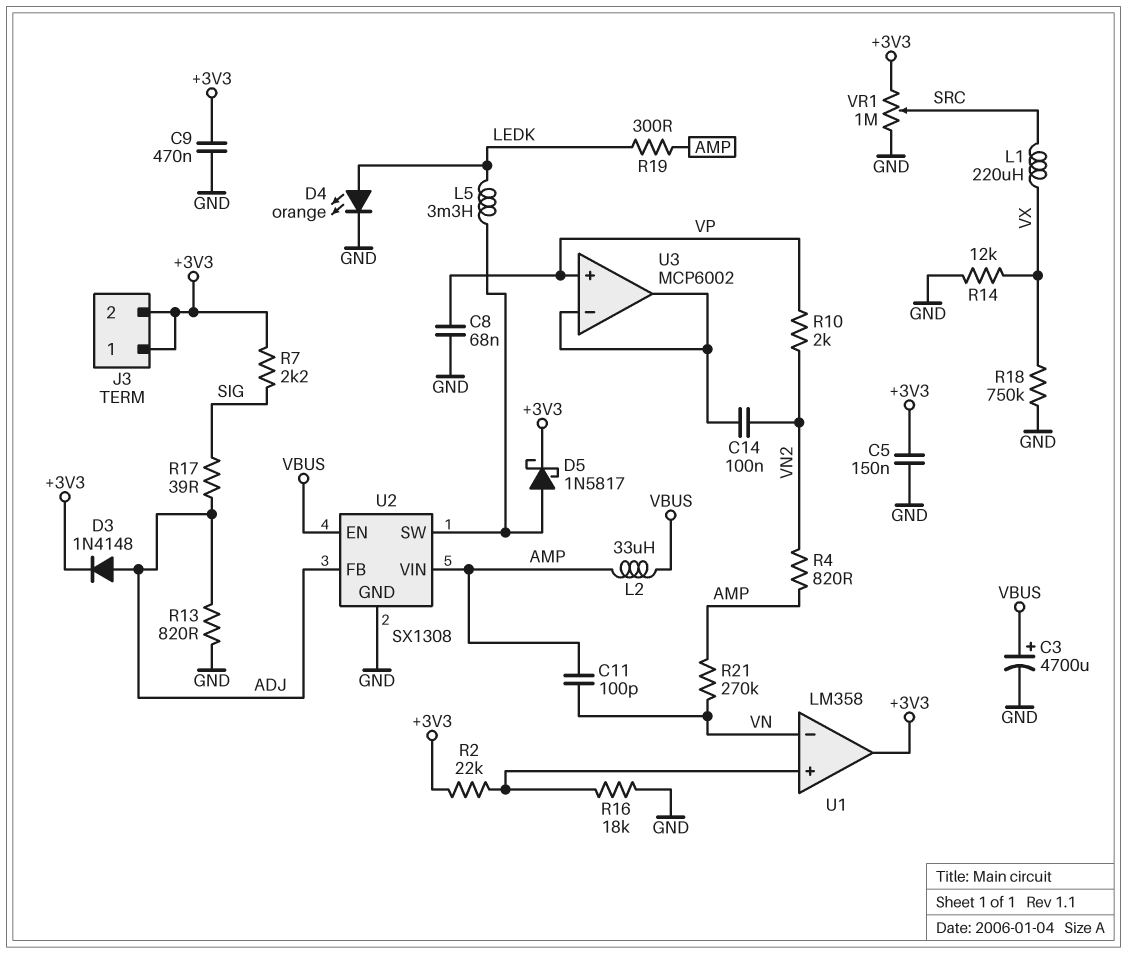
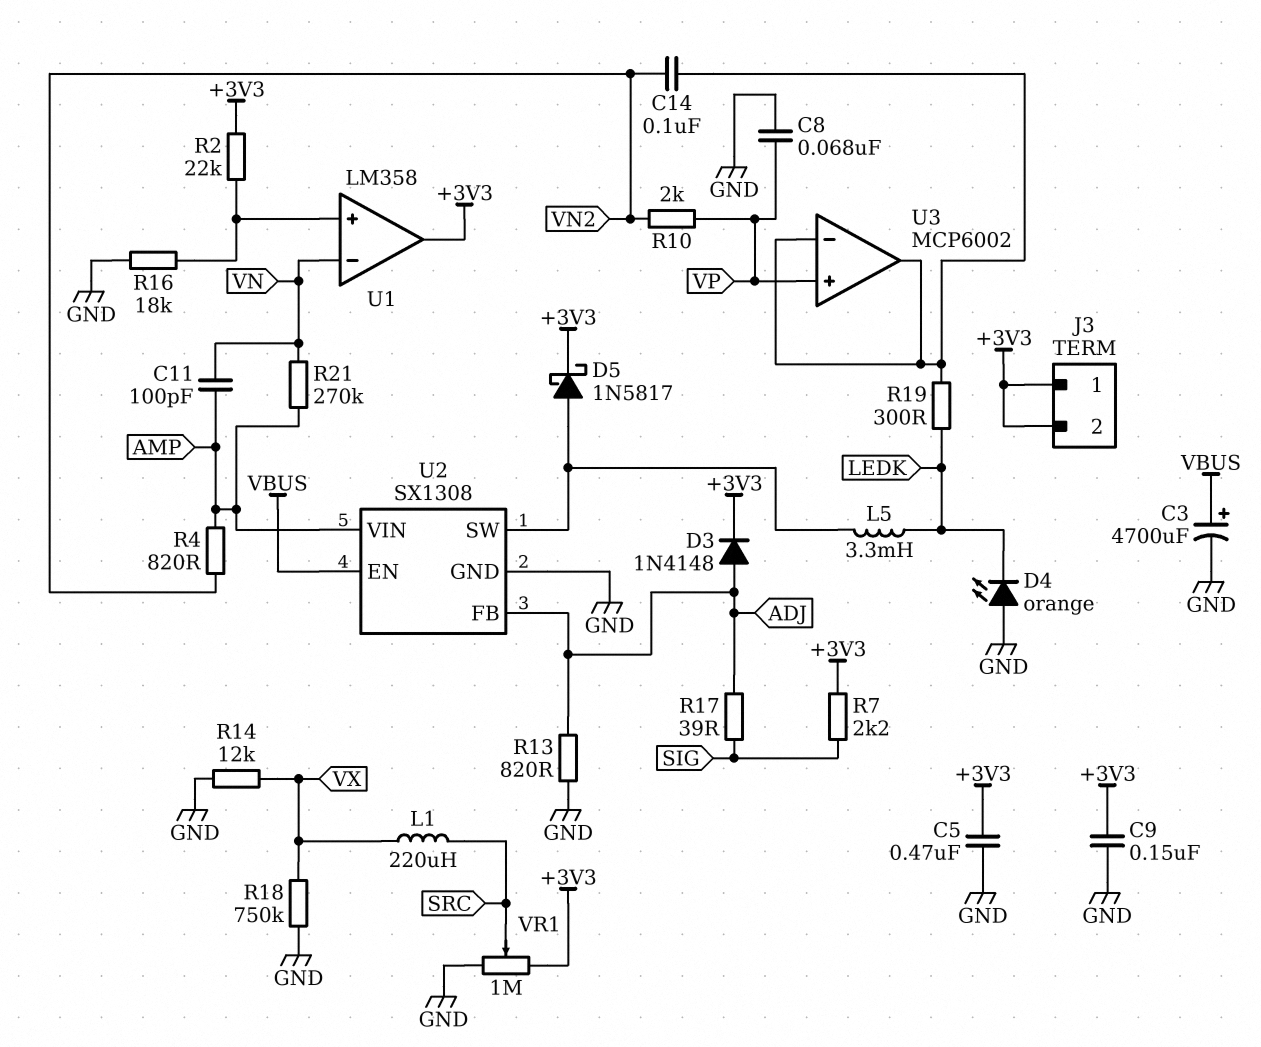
C5: 150nF (+3V3, GND) -> 470nF (+3V3, GND)
C9: 470nF (+3V3, GND) -> 150nF (+3V3, GND)
D4: LED orange (A LEDK, K GND) -> LED orange (A GND, K LEDK)
L2: 33uH (AMP, VBUS) -> none
R19: 300 (AMP, LEDK) -> 300 (LEDK, U3/in-)

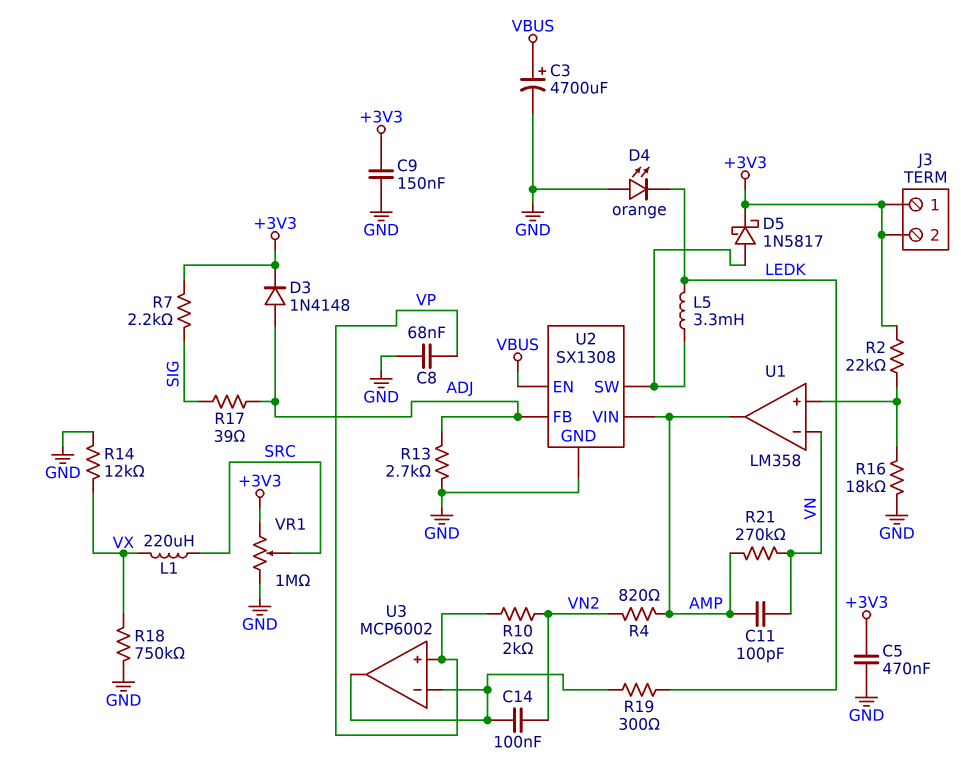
R13: 820 (ADJ, GND) -> 2.7k (ADJ, GND)
U1 pin out: +3V3 -> AMP

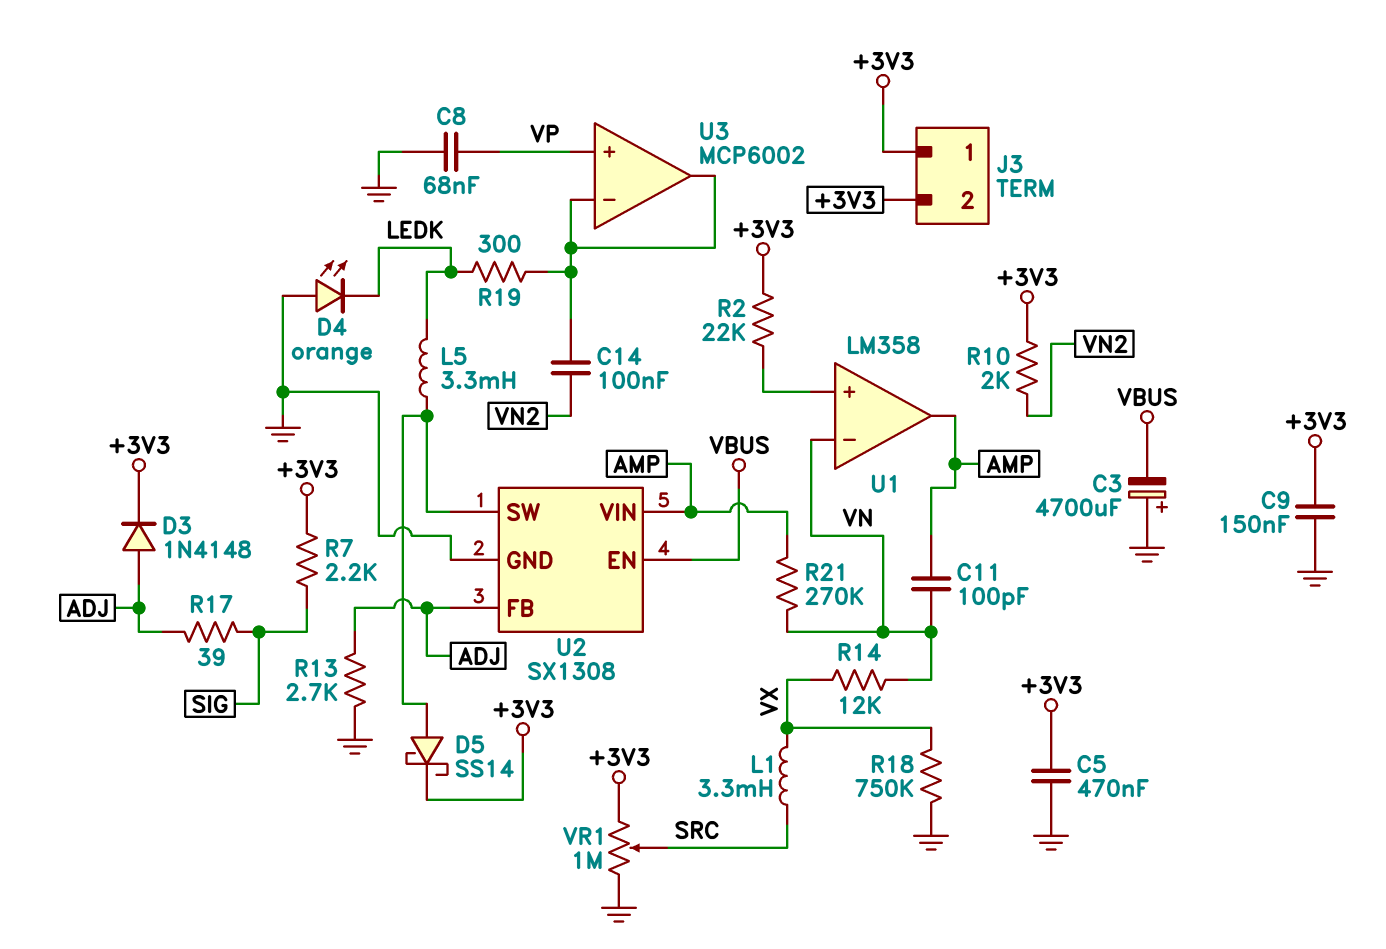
C3: 4700uF (plus VBUS, minus GND) -> 4700uF (plus GND, minus VBUS)
D5: schottky 1N5817 (A U2/SW, K +3V3) -> schottky SS14 (A U2/SW, K +3V3)
L1: 220uH (SRC, VX) -> 3.3mH (SRC, VX)
R4: 820 (AMP, VN2) -> none
R10: 2k (VN2, VP) -> 2k (+3V3, VN2)
R14: 12k (GND, VX) -> 12k (VN, VX)
R16: 18k (GND, U1/in+) -> none

